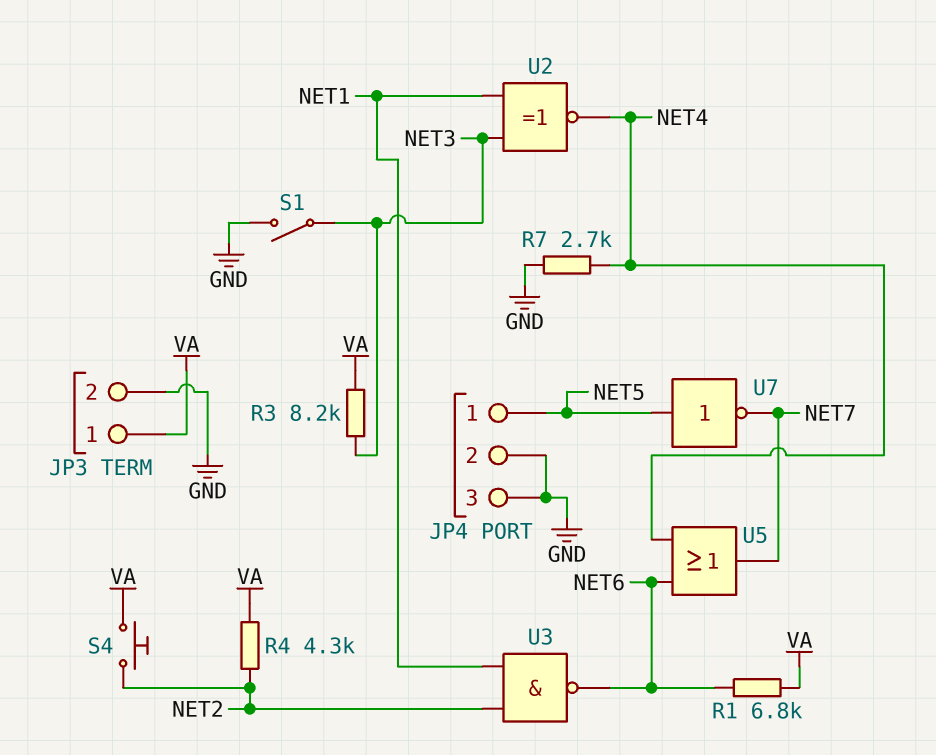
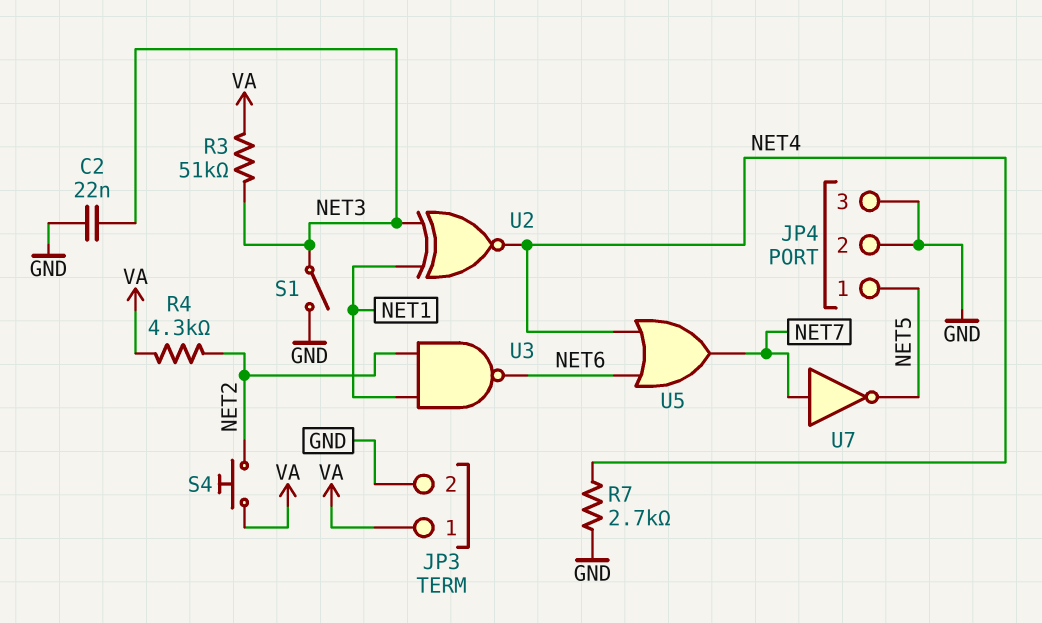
C2: none -> 22nF (GND, NET3)
R1: 6.8k (NET6, VA) -> none
R3: 8.2k (NET3, VA) -> 51k (NET3, VA)
U7: NOT (in NET5, out NET7) -> NOT (in NET7, out NET5)

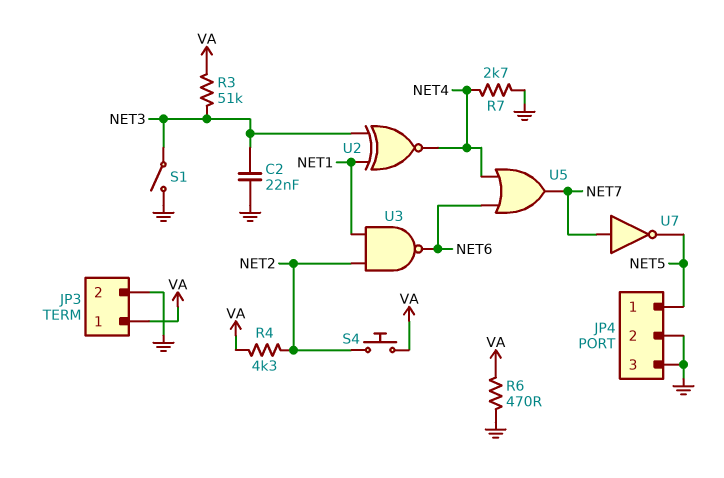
R6: none -> 470 (GND, VA)

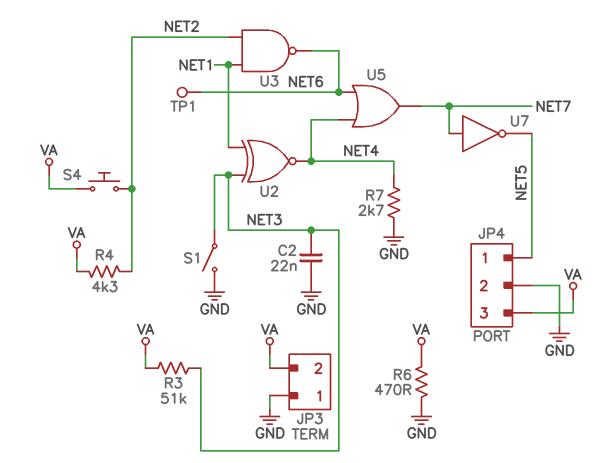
JP3 pin 1: VA -> GND
JP3 pin 2: GND -> VA
JP4 pin 3: GND -> VA
TP1: none -> test point (NET6)

